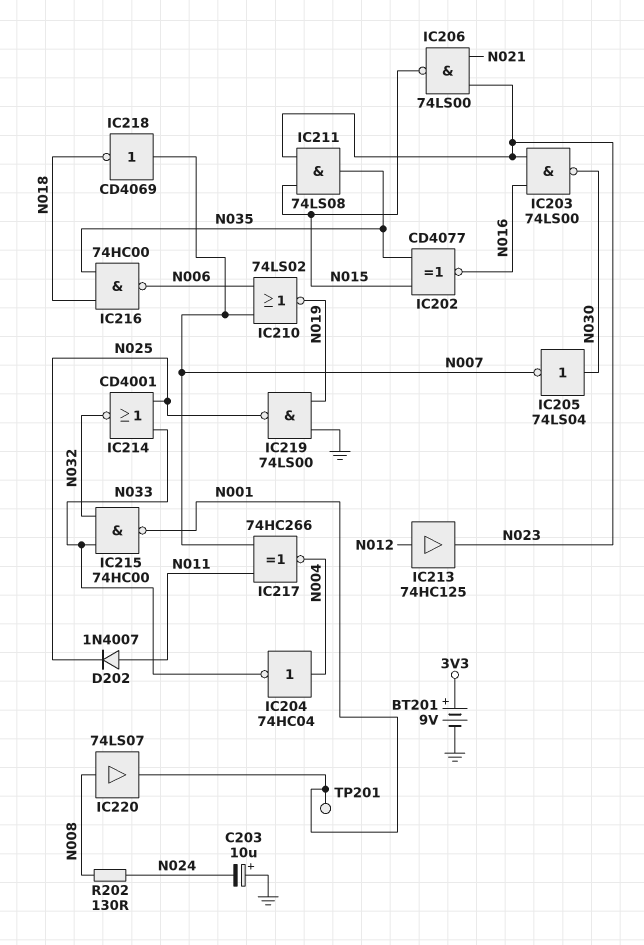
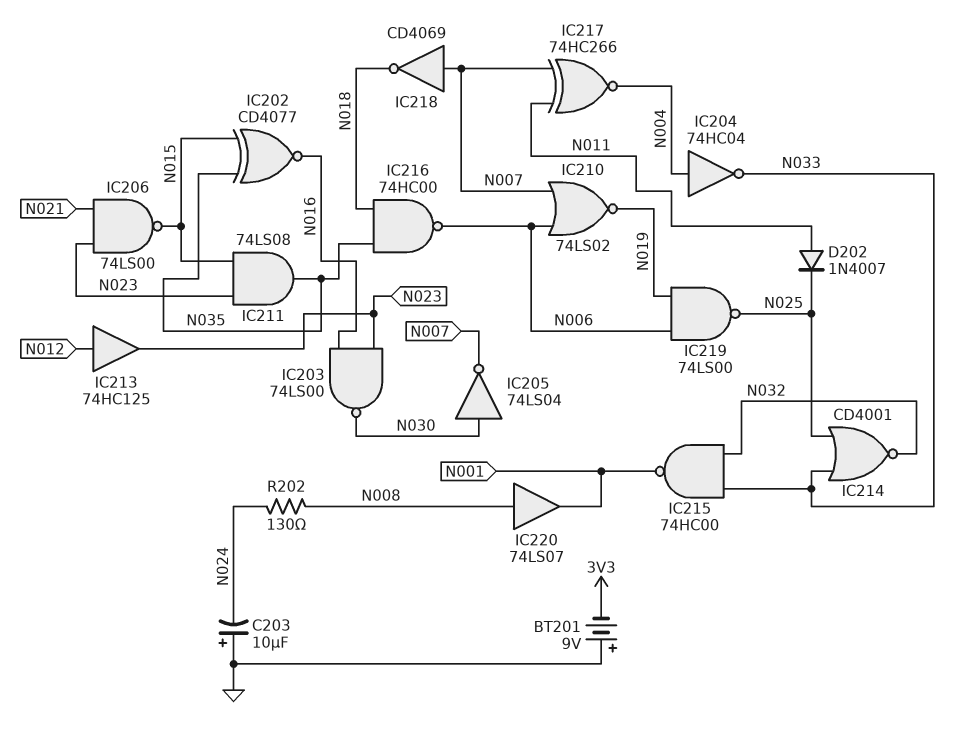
BT201: 9V (plus 3V3, minus GND) -> 9V (plus GND, minus 3V3)
IC219: NAND 74LS00 (in GND, in N019, out N025) -> NAND 74LS00 (in N006, in N019, out N025)
TP201: test point (N001) -> none

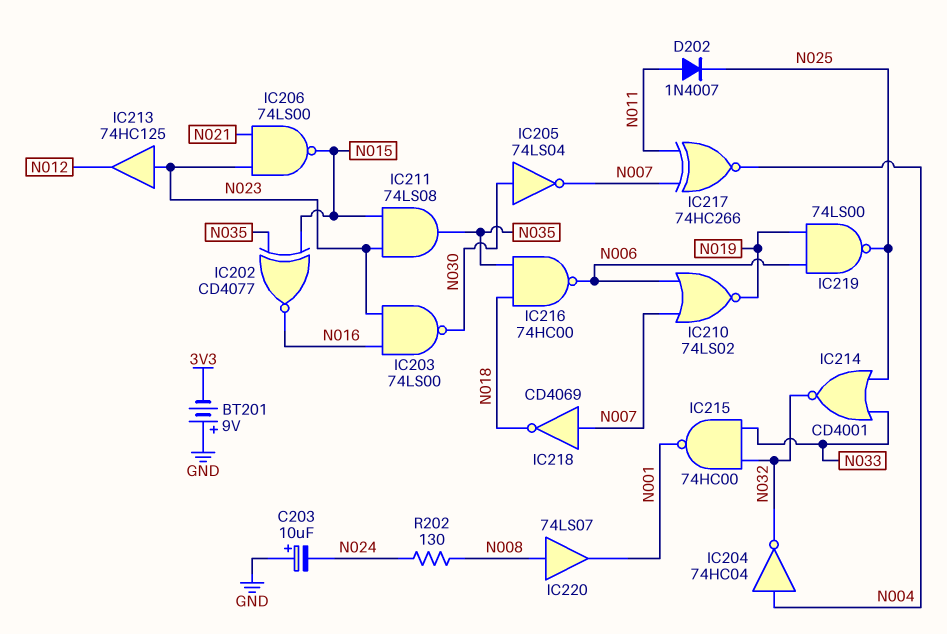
IC204: NOT 74HC04 (in N004, out N033) -> NOT 74HC04 (in N004, out N032)
IC213: buffer 74HC125 (in N012, out N023) -> buffer 74HC125 (in N023, out N012)

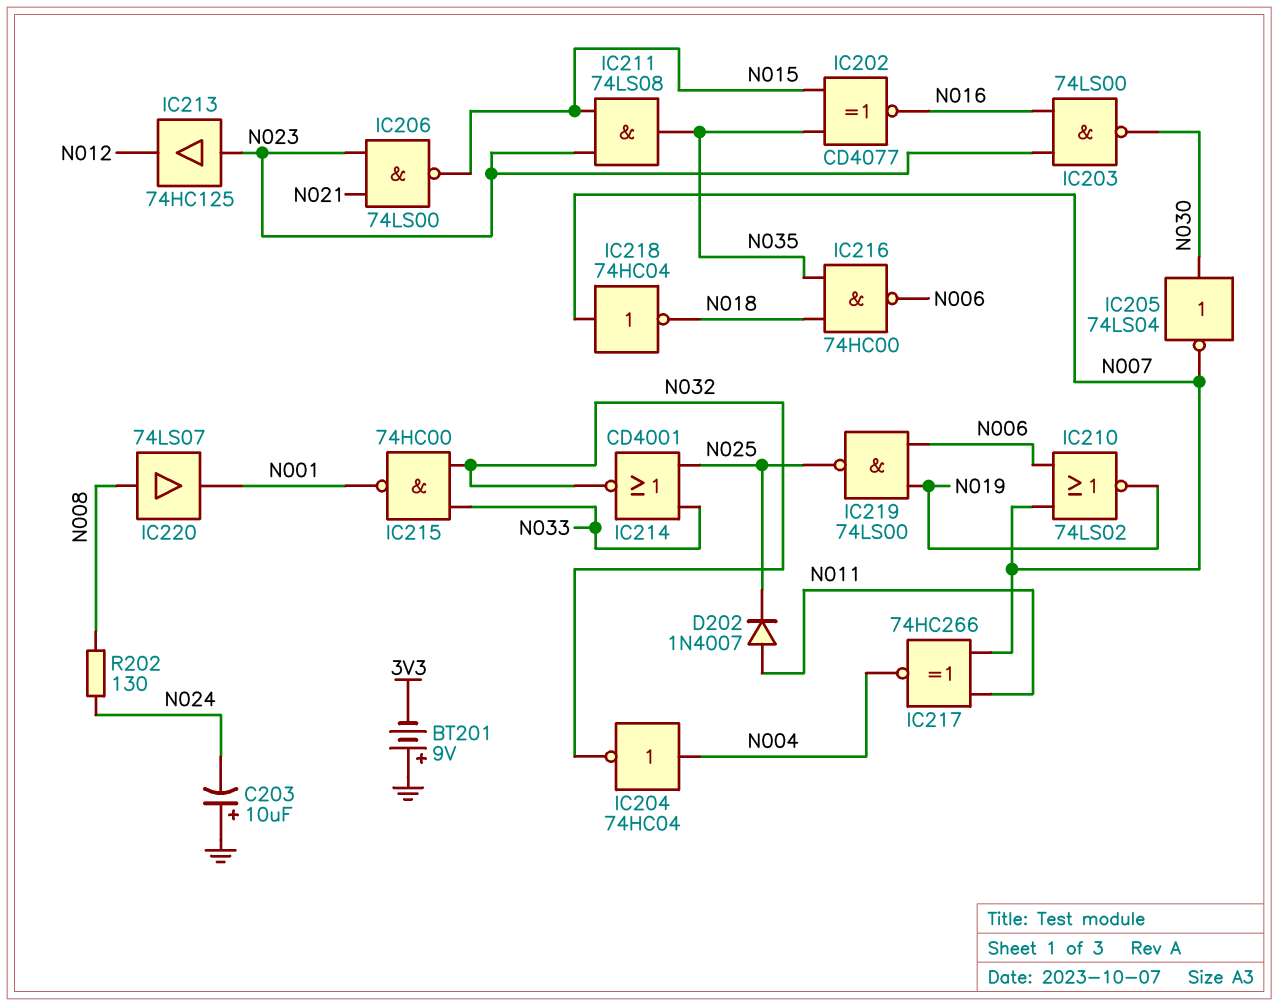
IC218: NOT CD4069 (in N007, out N018) -> NOT 74HC04 (in N007, out N018)

